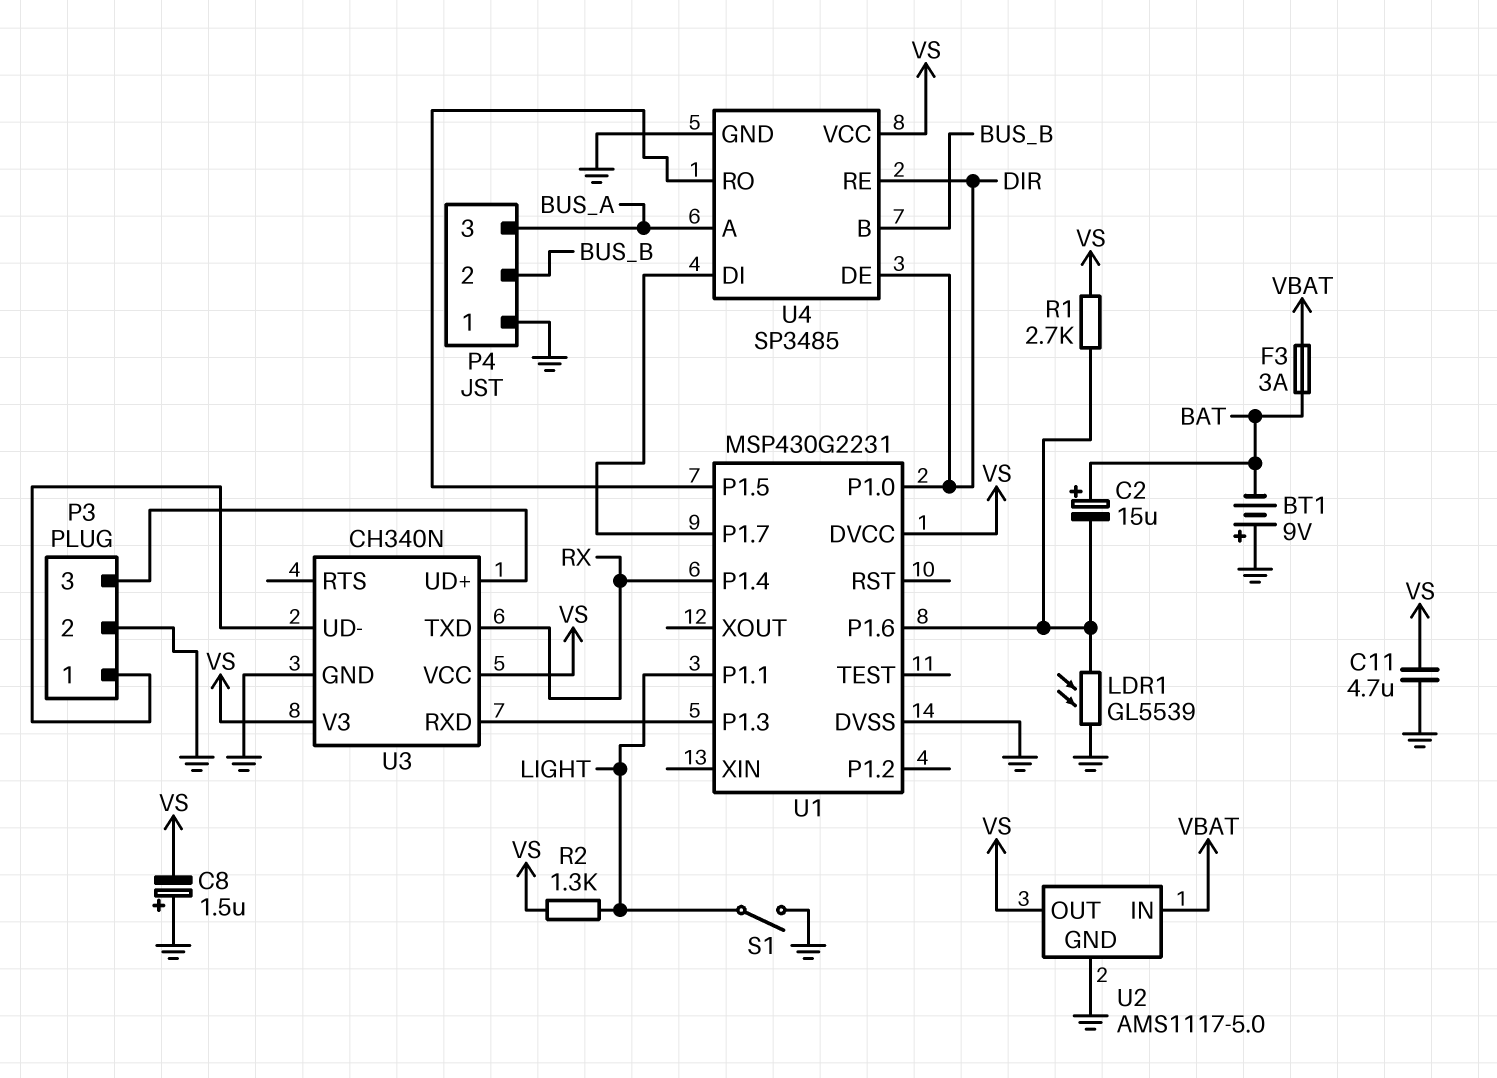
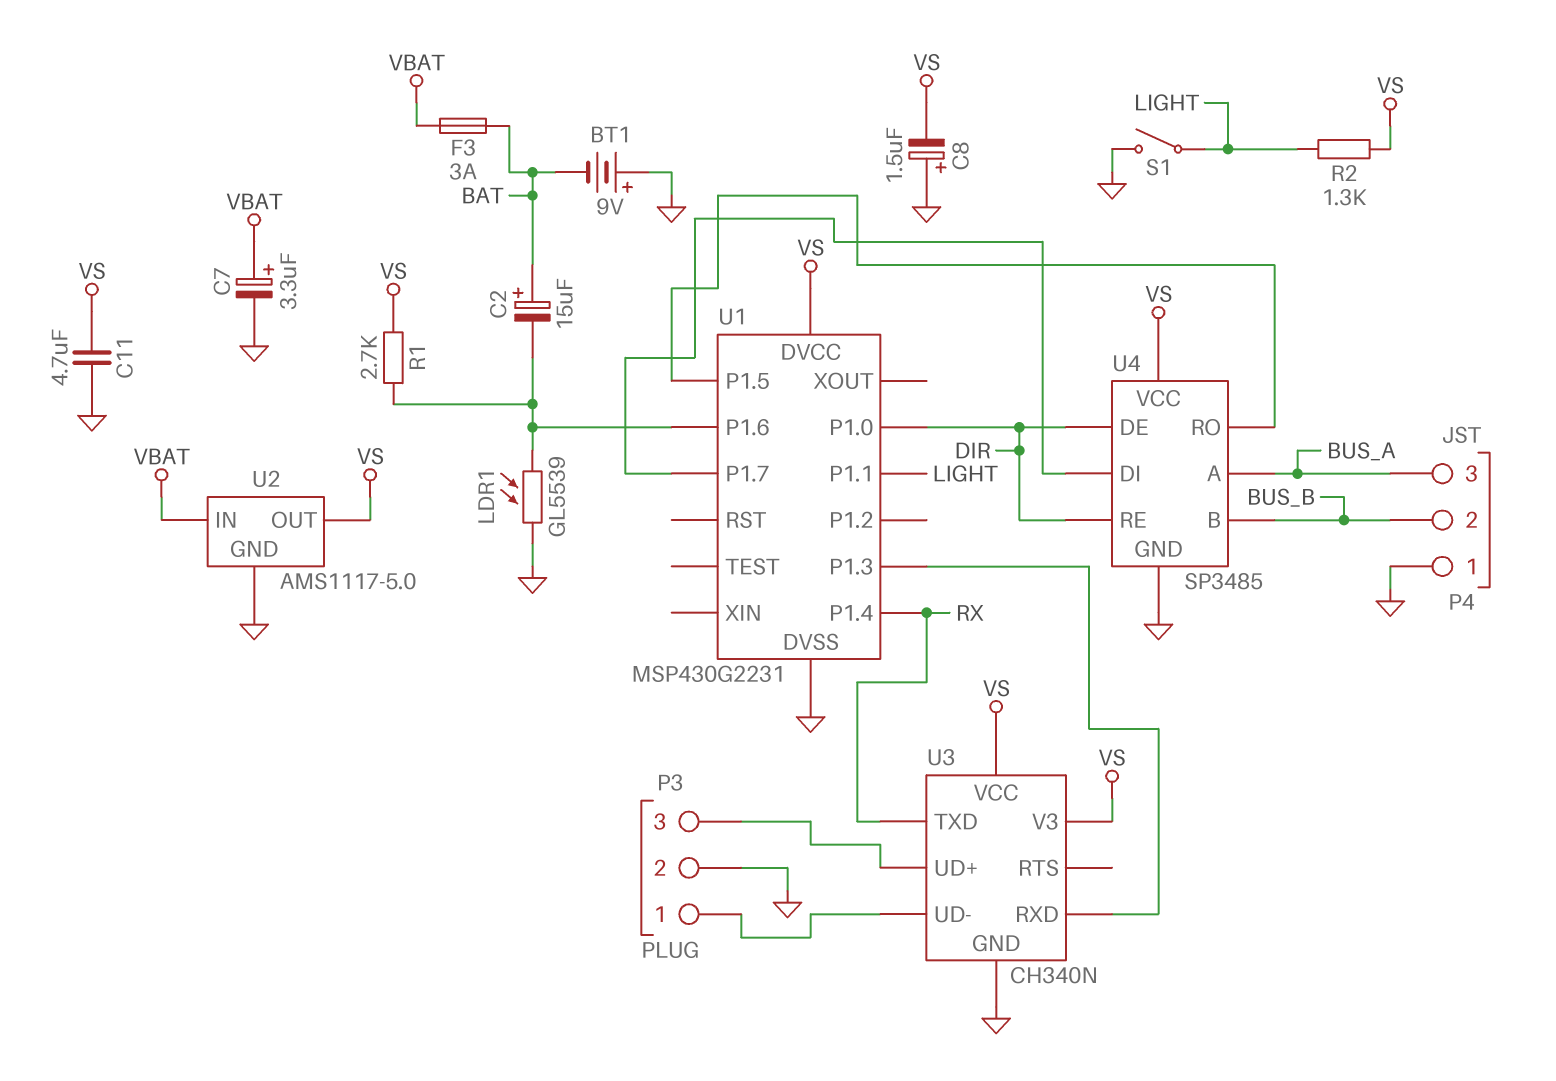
C7: none -> 3.3uF (plus VBAT, minus GND)

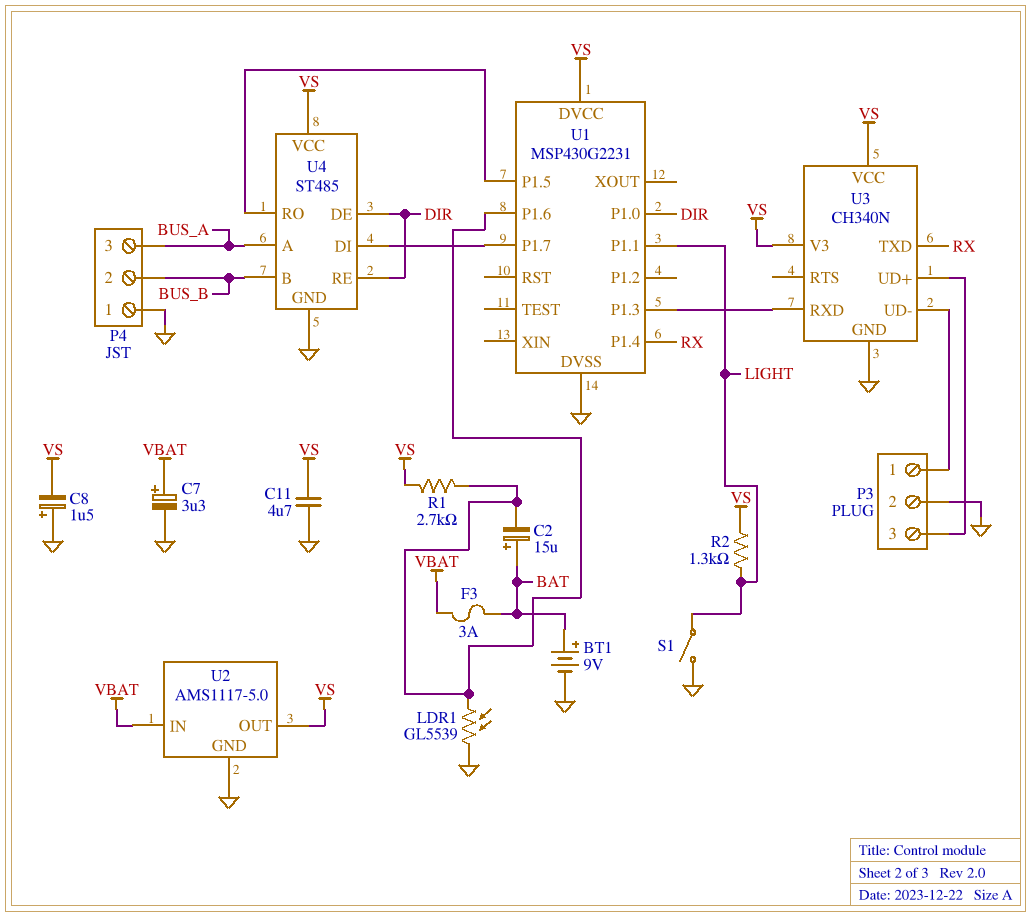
BT1: 9V (plus GND, minus BAT) -> 9V (plus BAT, minus GND)
U4: SP3485 -> ST485

